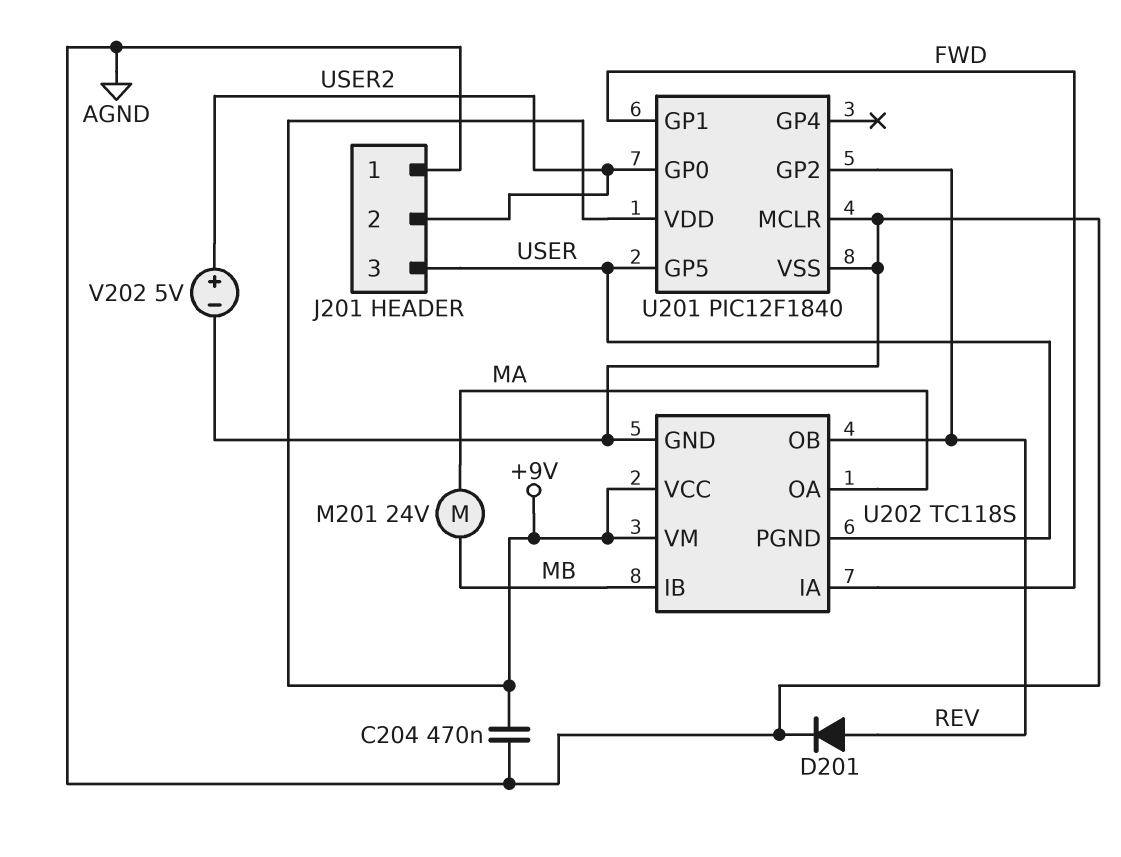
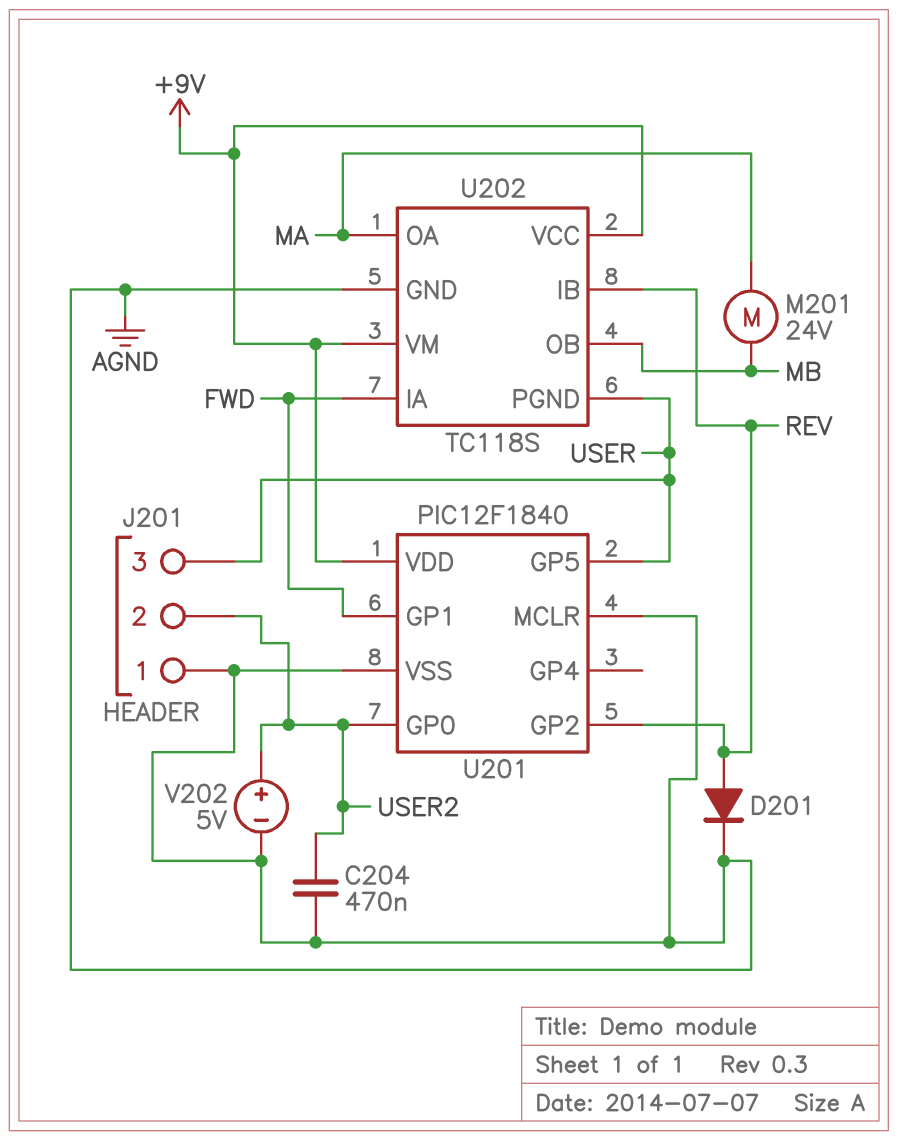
C204: 470nF (+9V, AGND) -> 470nF (AGND, USER2)
U202 pin IB: MB -> REV
U202 pin OB: REV -> MB

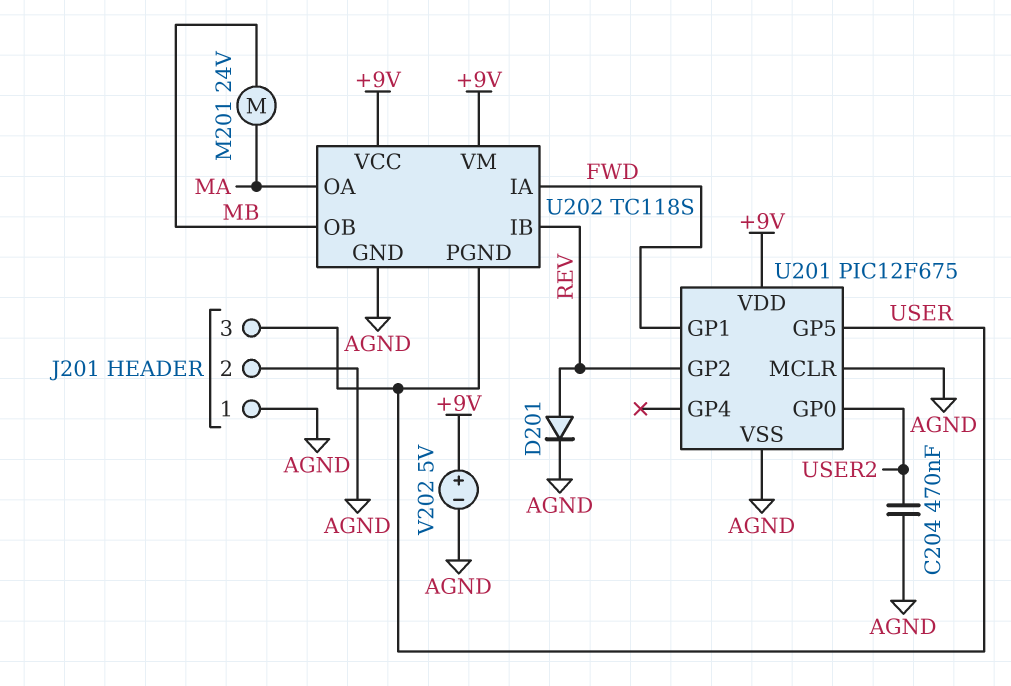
J201 pin 2: USER2 -> AGND
U201: PIC12F1840 -> PIC12F675
V202: 5V (plus USER2, minus AGND) -> 5V (plus +9V, minus AGND)

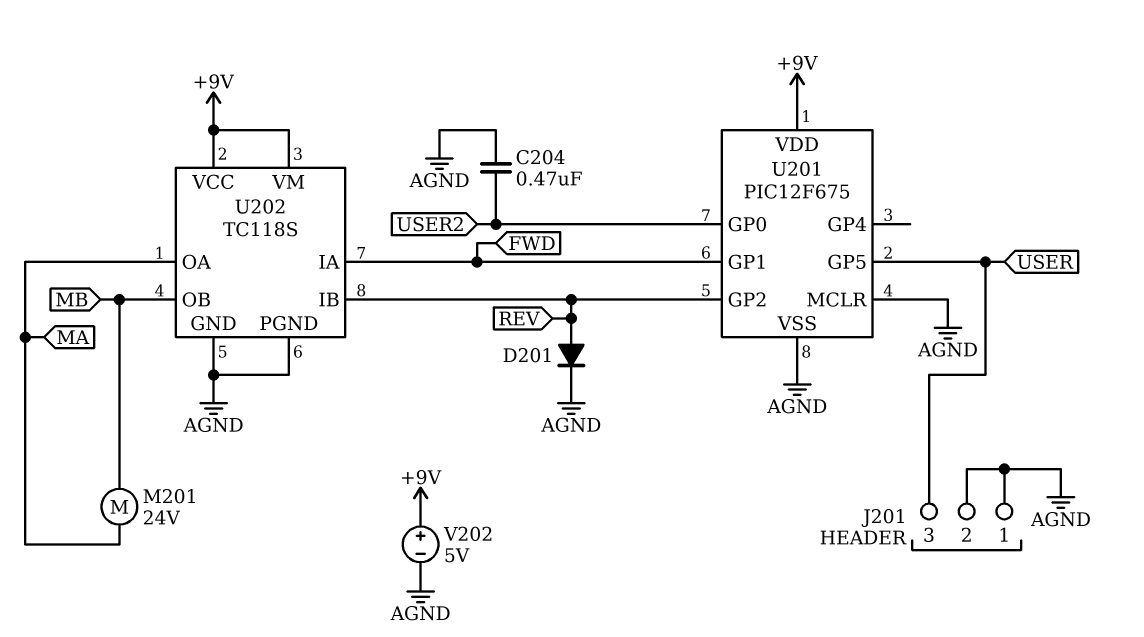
U202 pin PGND: USER -> AGND

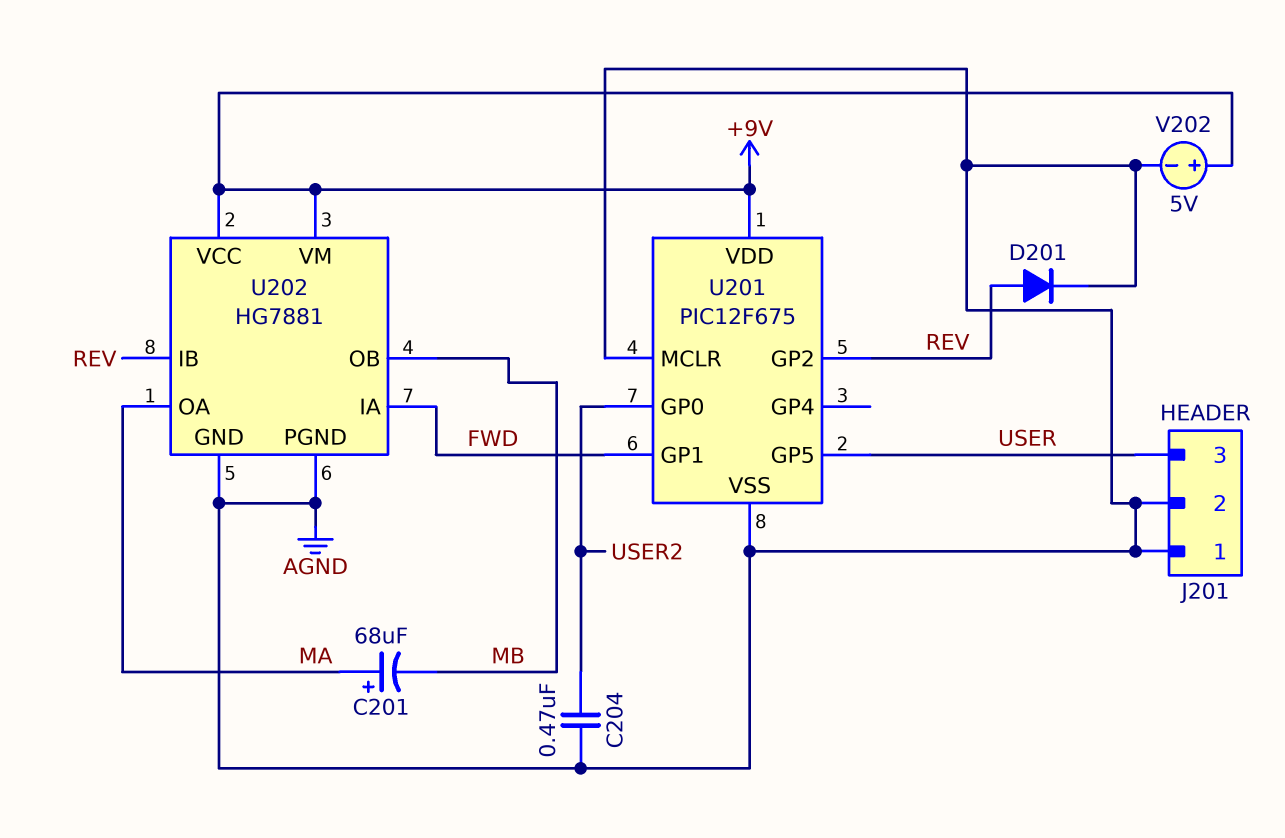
C201: none -> 68uF (plus MA, minus MB)
M201: motor 24V (MA, MB) -> none
U202: TC118S -> HG7881

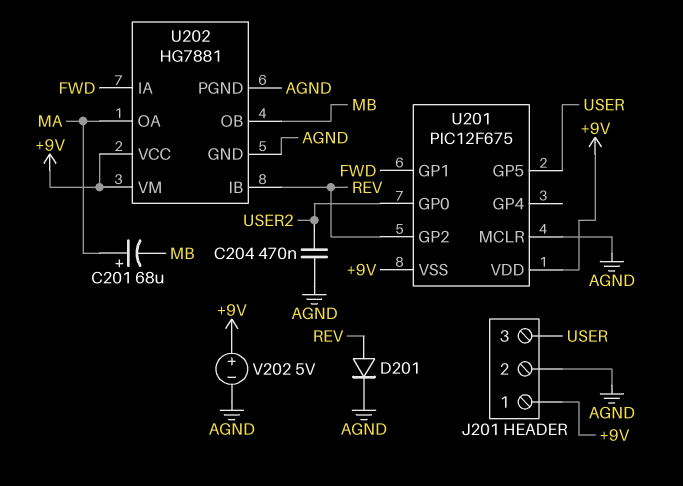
J201 pin 1: AGND -> +9V
U201 pin VSS: AGND -> +9V

